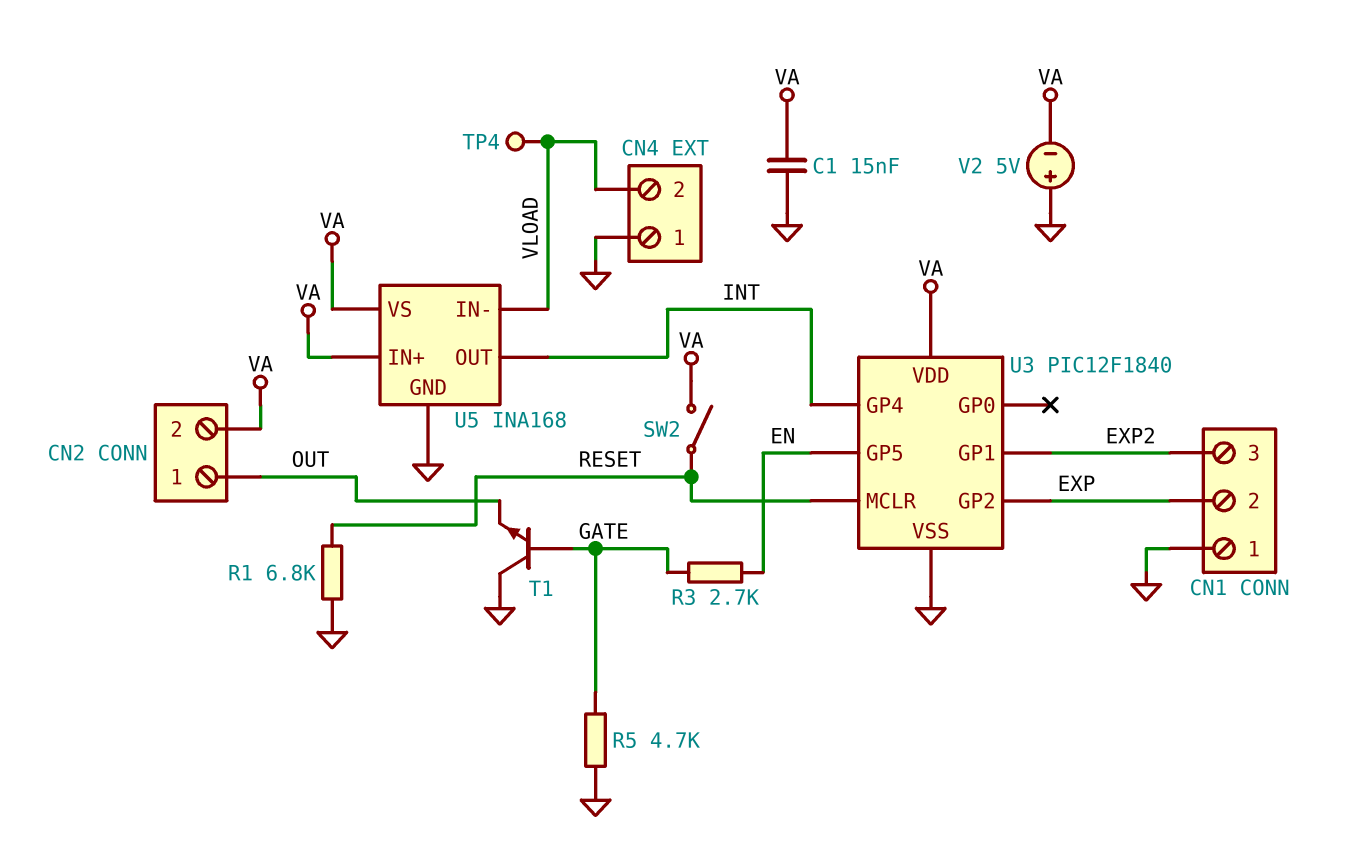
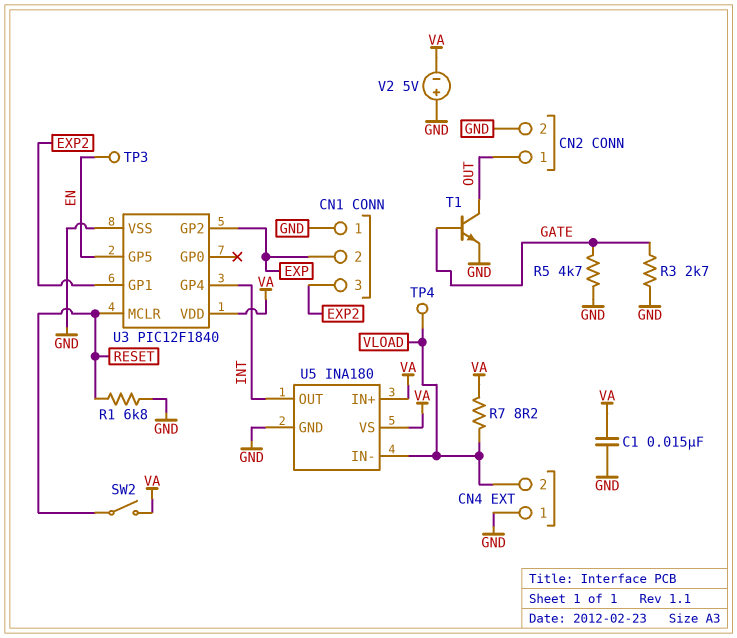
CN2 pin 2: VA -> GND
R3: 2.7k (EN, GATE) -> 2.7k (GATE, GND)
R7: none -> 8.2 (VA, VLOAD)
T1: NPN (B GATE, C GND, E OUT) -> NPN (B GATE, C OUT, E GND)
TP3: none -> test point (EN)
U5: INA168 -> INA180

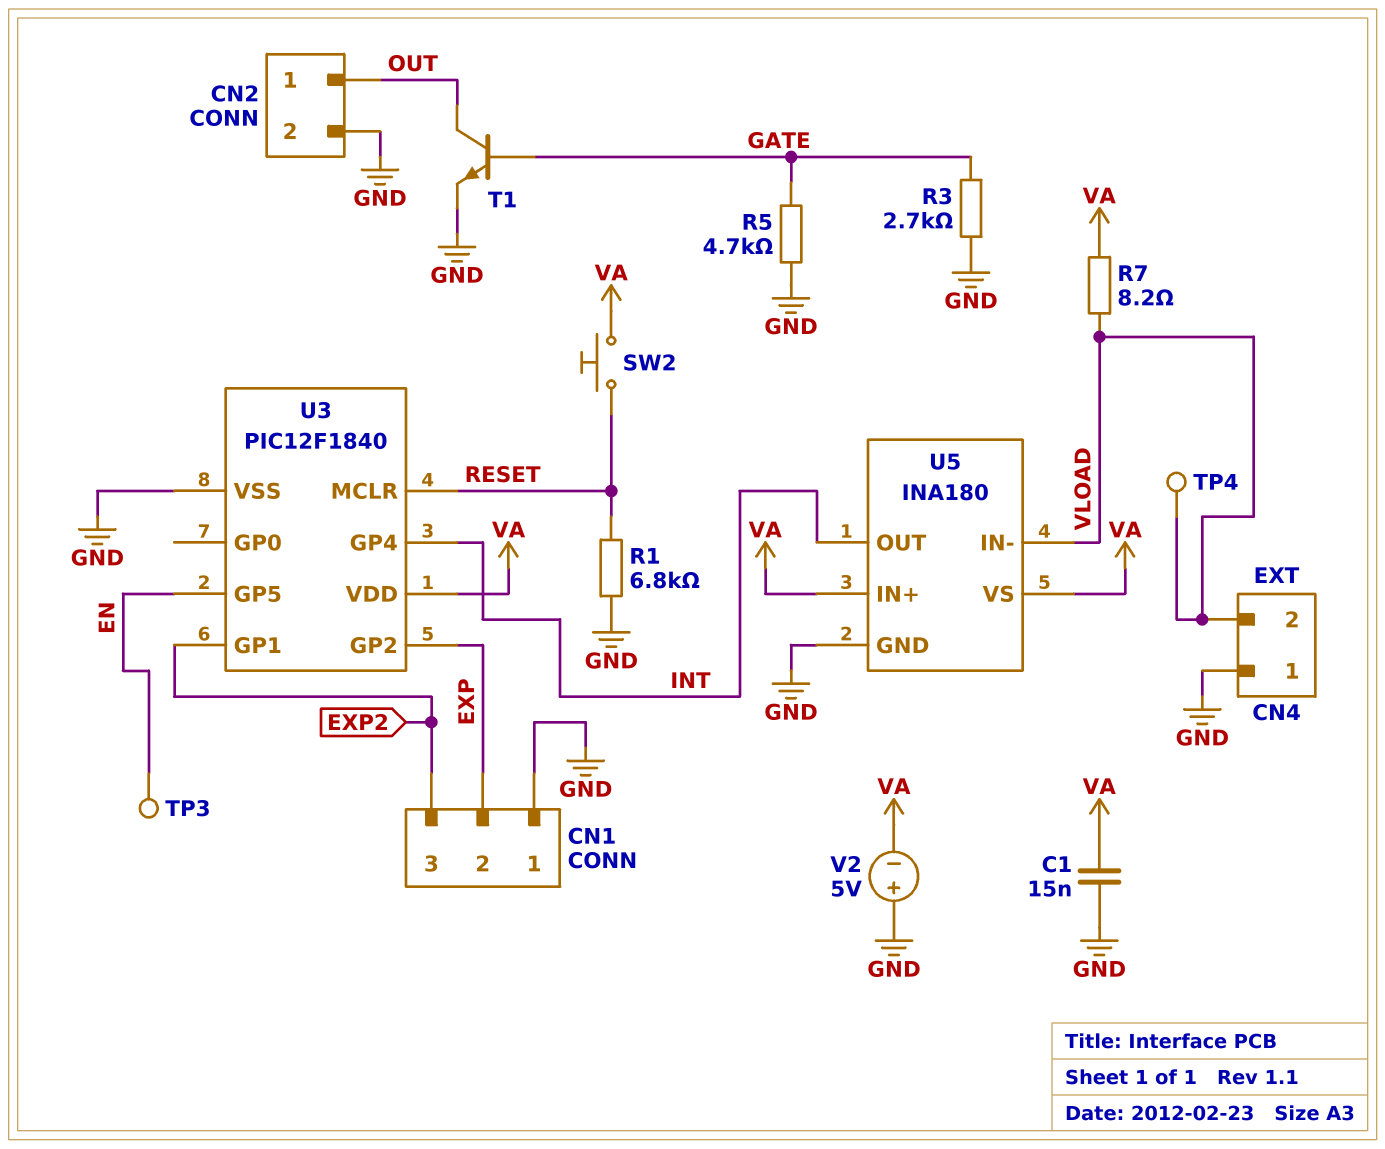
SW2: switch (RESET, VA) -> button (RESET, VA)

